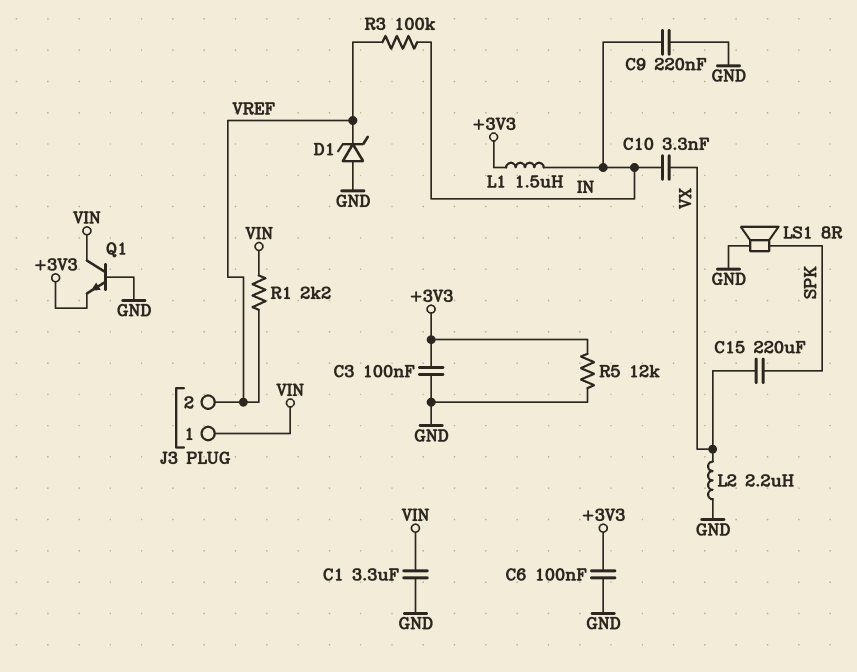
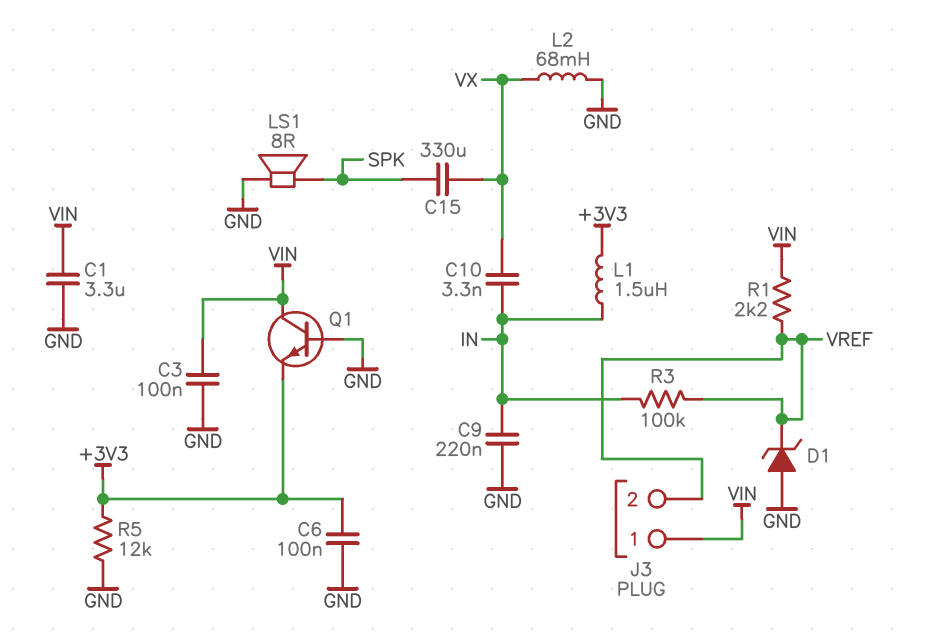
C3: 100nF (+3V3, GND) -> 100nF (GND, VIN)
C15: 220uF (SPK, VX) -> 330uF (SPK, VX)
L2: 2.2uH (GND, VX) -> 68mH (GND, VX)

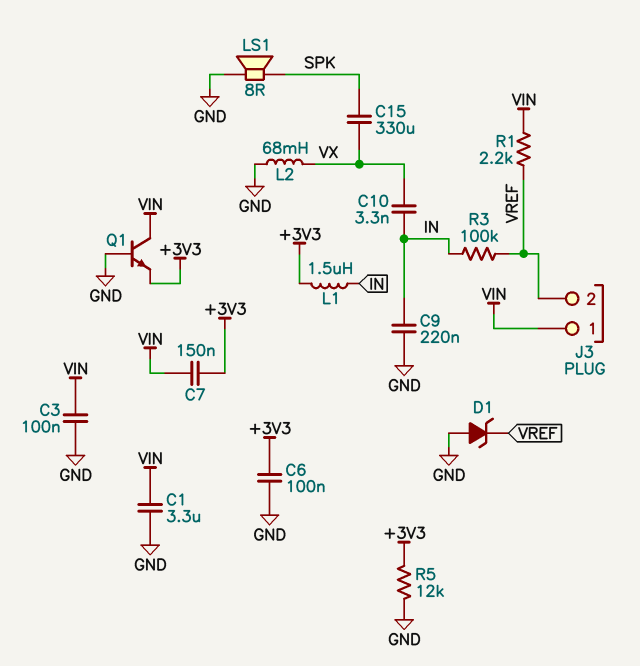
C7: none -> 150nF (+3V3, VIN)

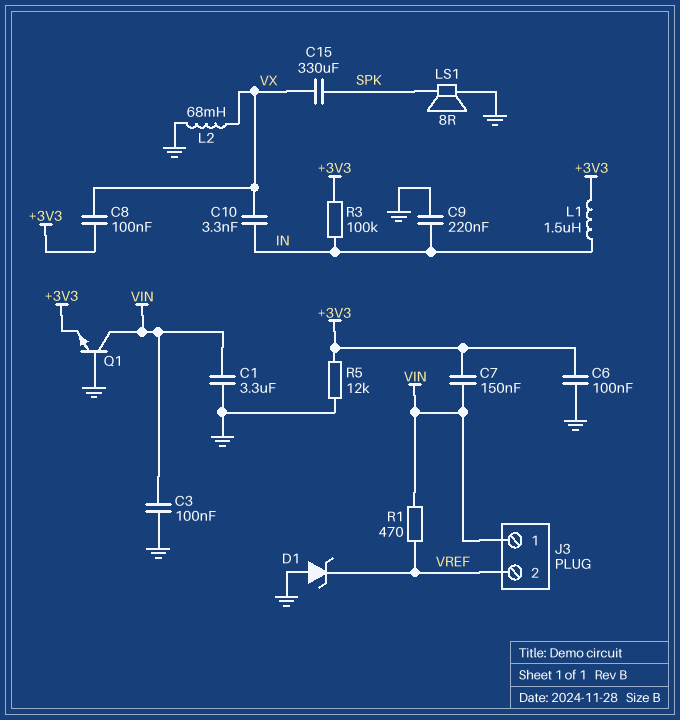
C8: none -> 100nF (+3V3, VX)
R1: 2.2k (VIN, VREF) -> 470 (VIN, VREF)
R3: 100k (IN, VREF) -> 100k (+3V3, IN)

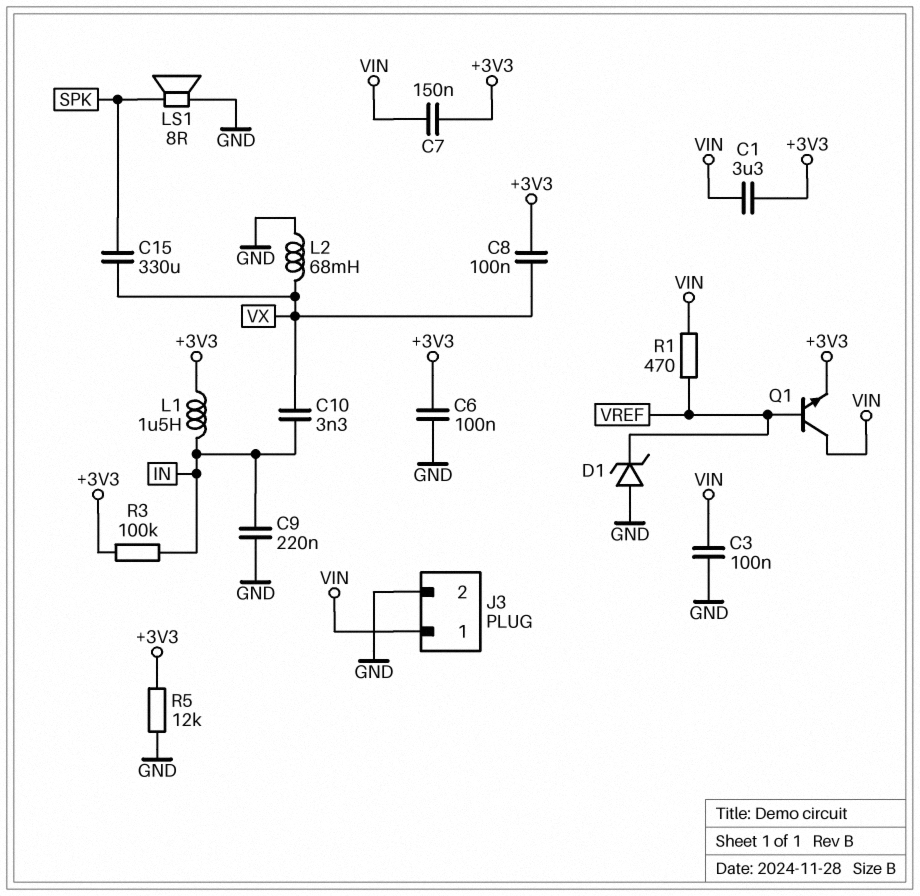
C1: 3.3uF (GND, VIN) -> 3.3uF (+3V3, VIN)
J3 pin 2: VREF -> GND
Q1: NPN (B GND, C VIN, E +3V3) -> NPN (B VREF, C VIN, E +3V3)

